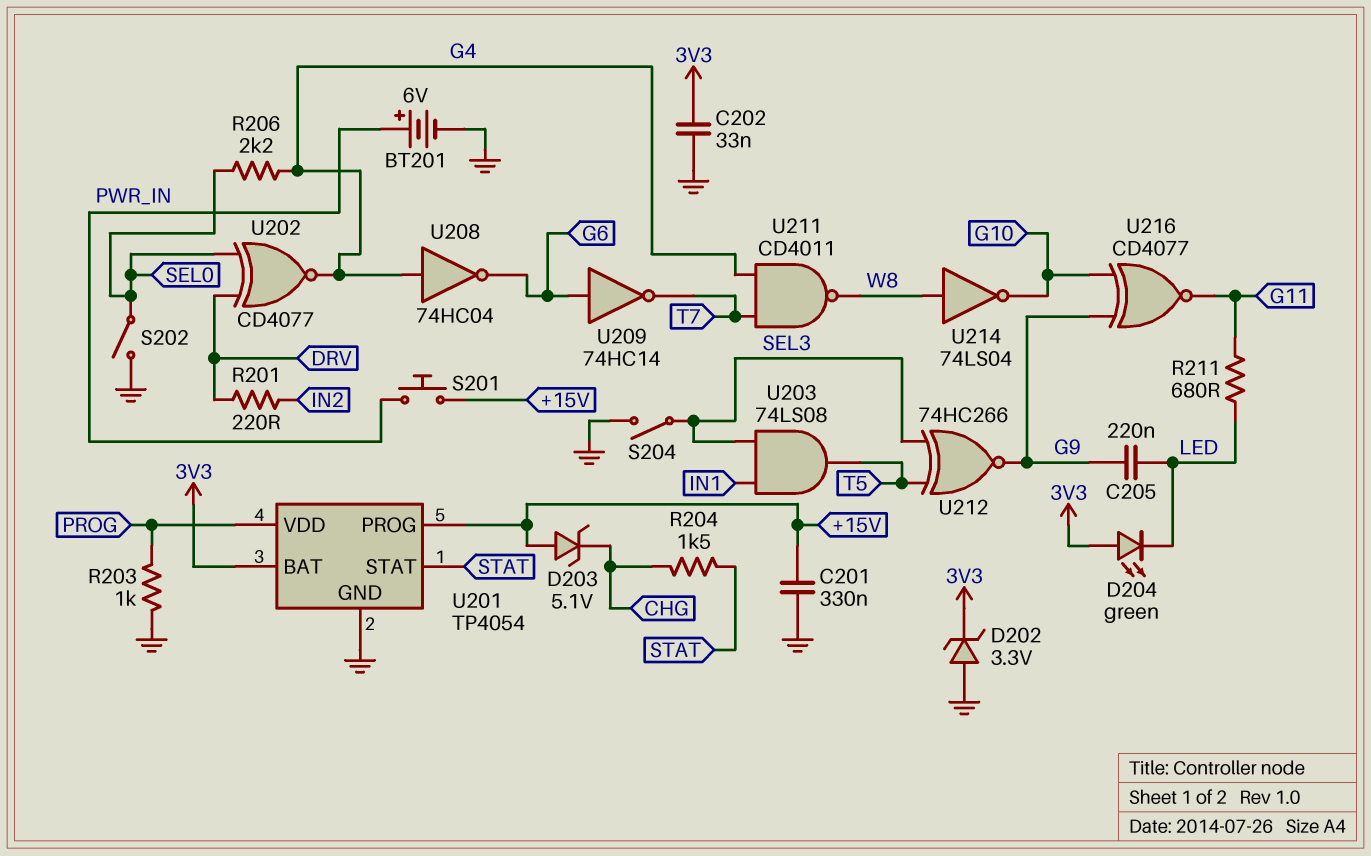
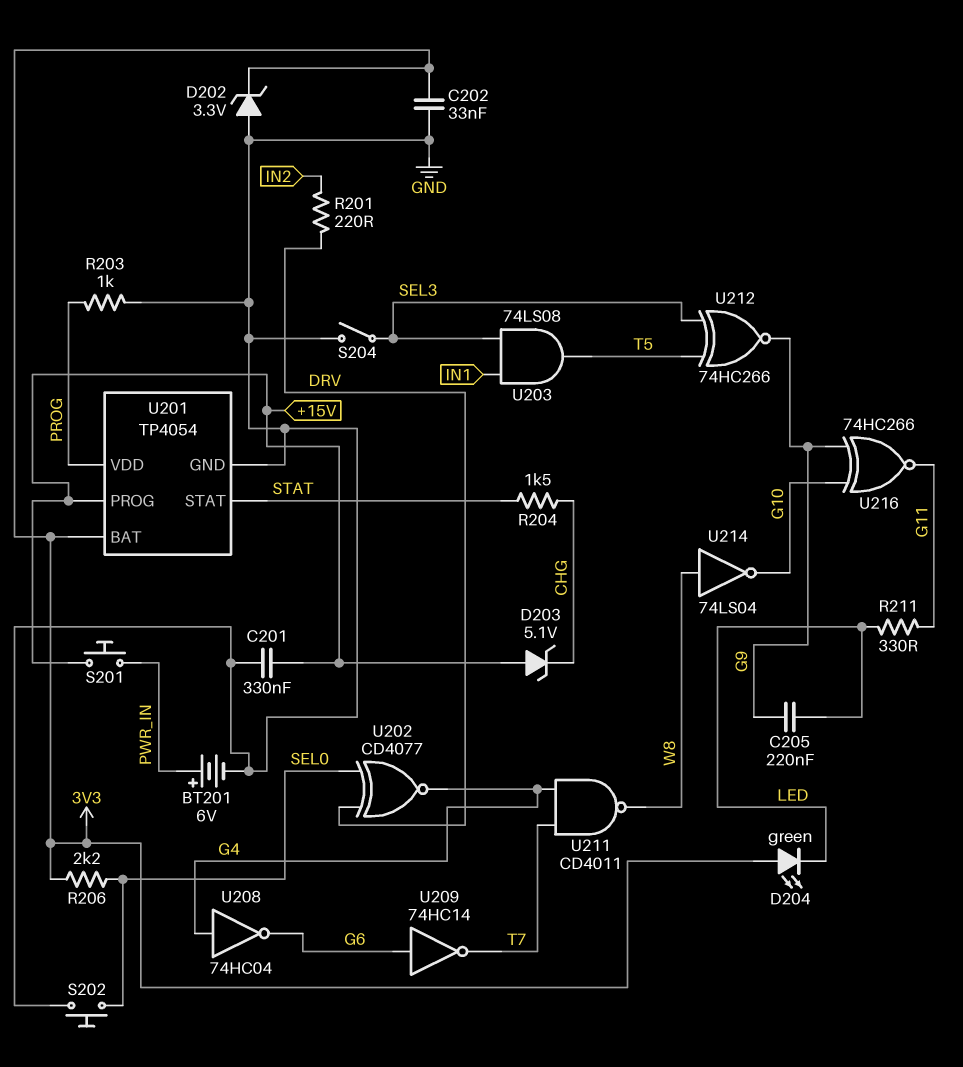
R206: 2.2k (G4, SEL0) -> 2.2k (3V3, SEL0)
R211: 680 (G11, LED) -> 330 (G11, LED)
S202: switch (GND, SEL0) -> button (GND, SEL0)
U216: XNOR CD4077 (in G9, in G10, out G11) -> XNOR 74HC266 (in G9, in G10, out G11)

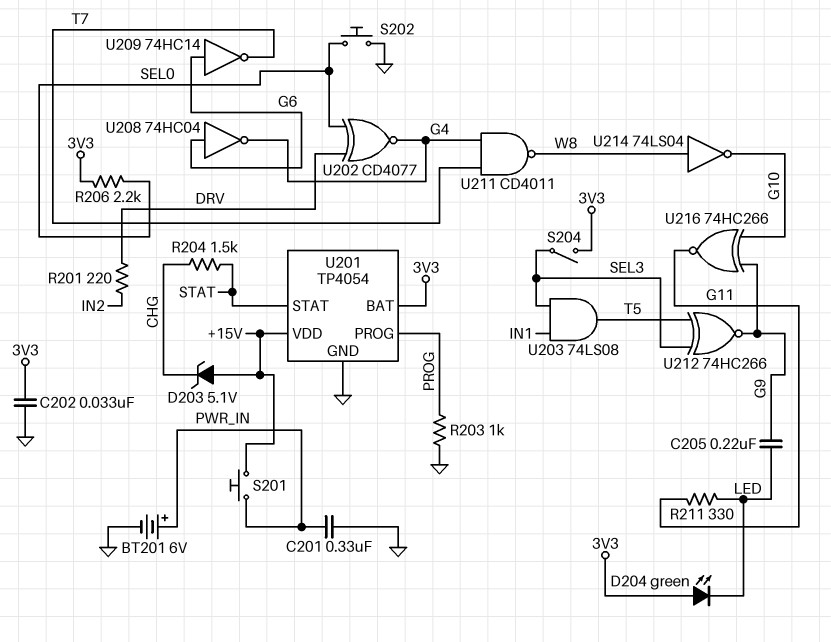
C201: 330nF (+15V, GND) -> 330nF (GND, PWR_IN)
D202: zener 3.3V (A GND, K 3V3) -> none
S204: switch (GND, SEL3) -> switch (3V3, SEL3)
U201 pin PROG: +15V -> PROG
U201 pin VDD: PROG -> +15V
U208: NOT 74HC04 (in G4, out G6) -> NOT 74HC04 (in G6, out G4)

